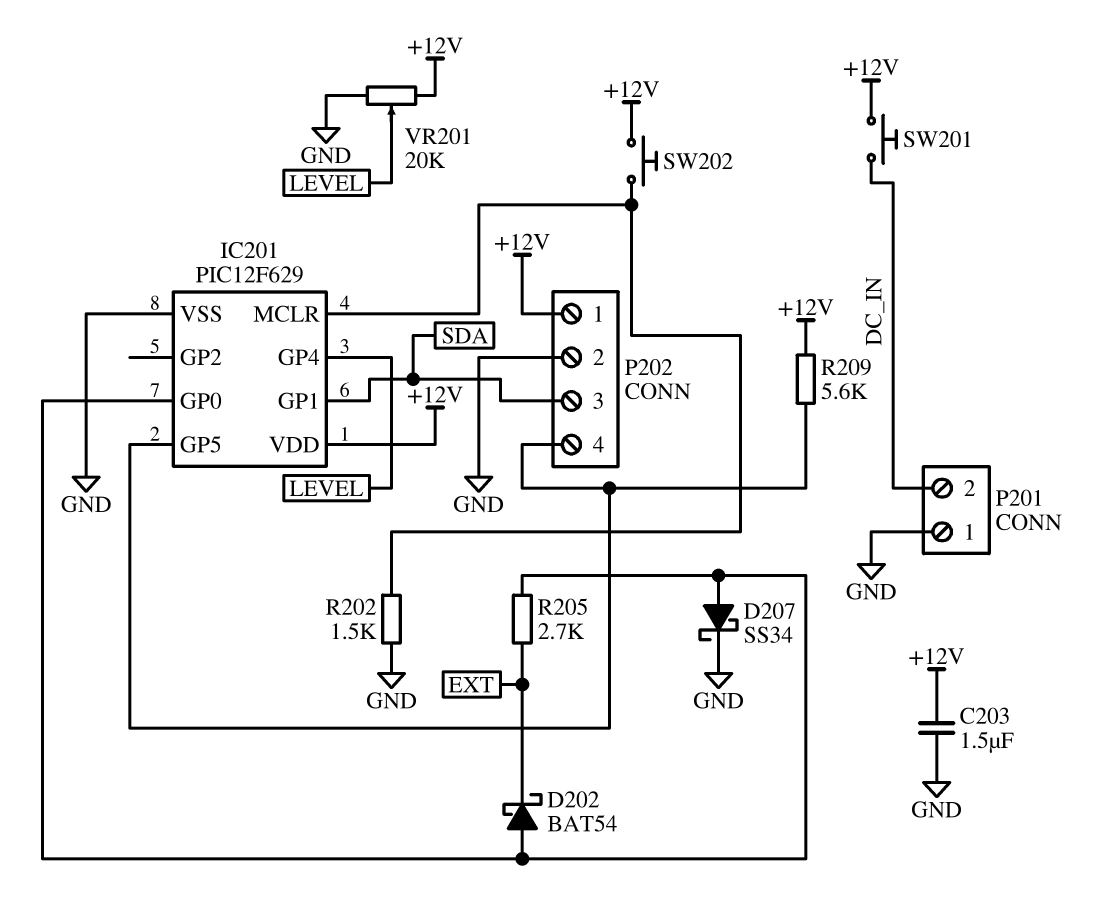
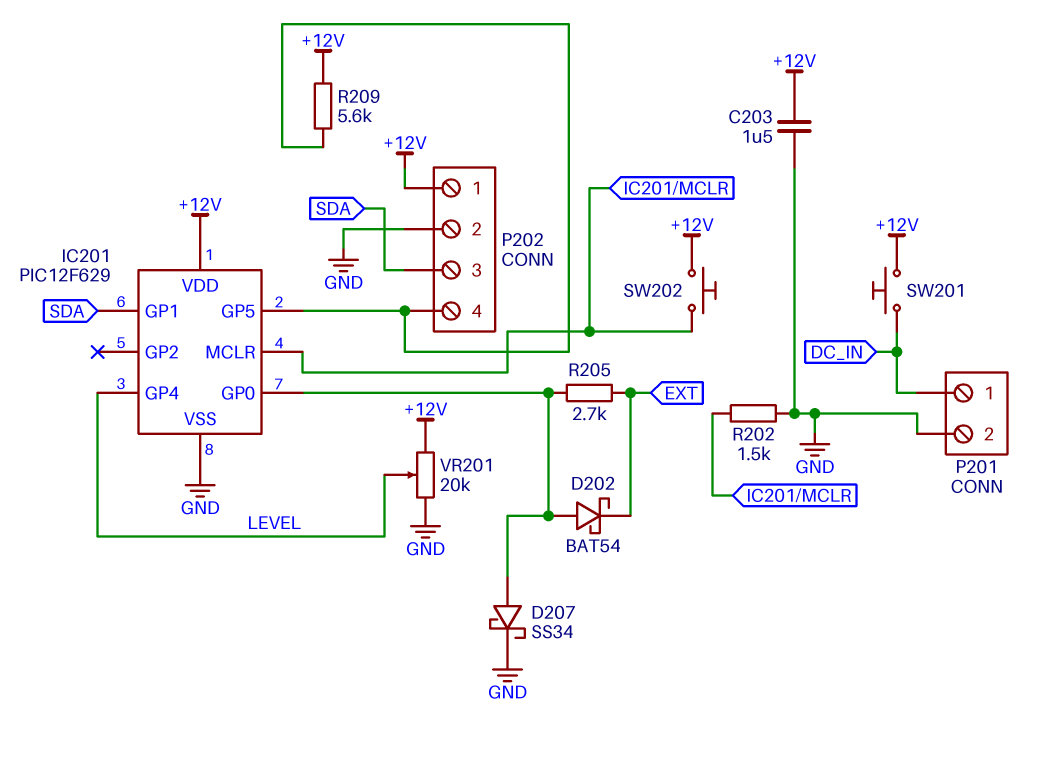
P201 pin 1: GND -> DC_IN
P201 pin 2: DC_IN -> GND

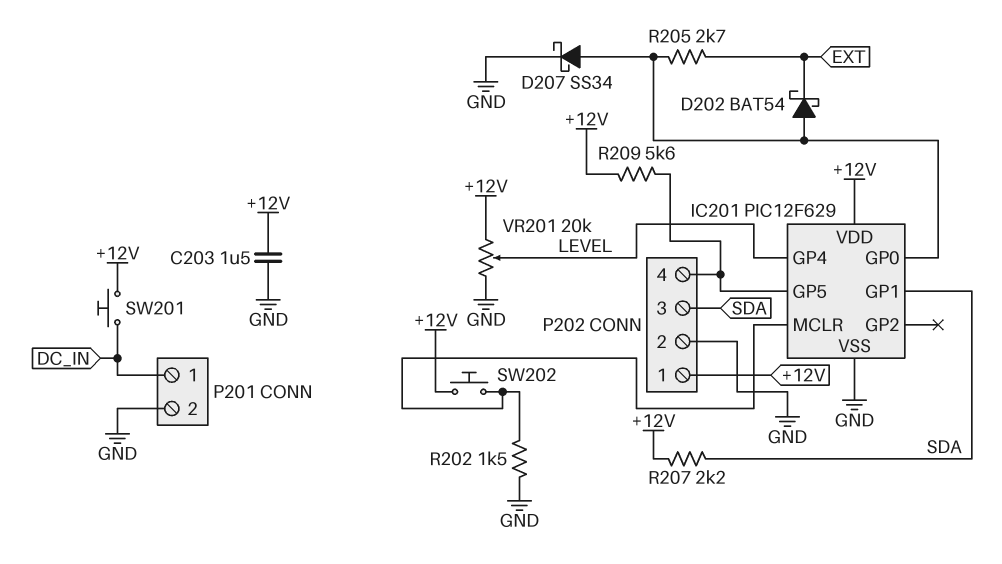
R207: none -> 2.2k (+12V, SDA)

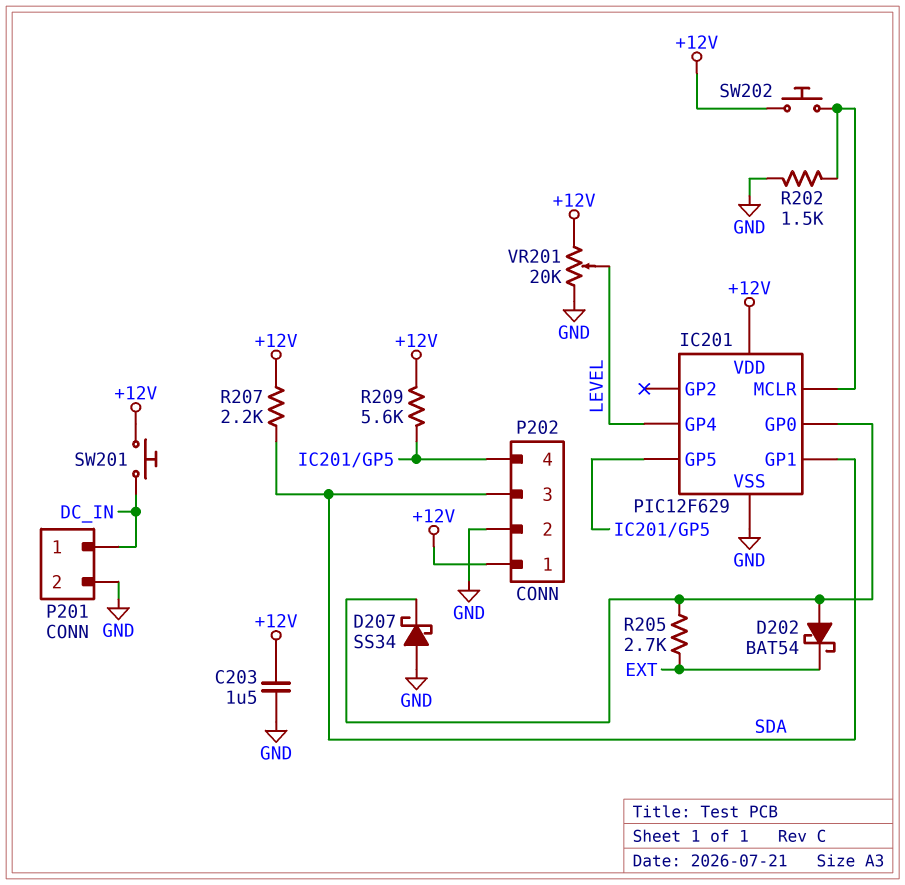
D207: schottky SS34 (A IC201/GP0, K GND) -> schottky SS34 (A GND, K IC201/GP0)

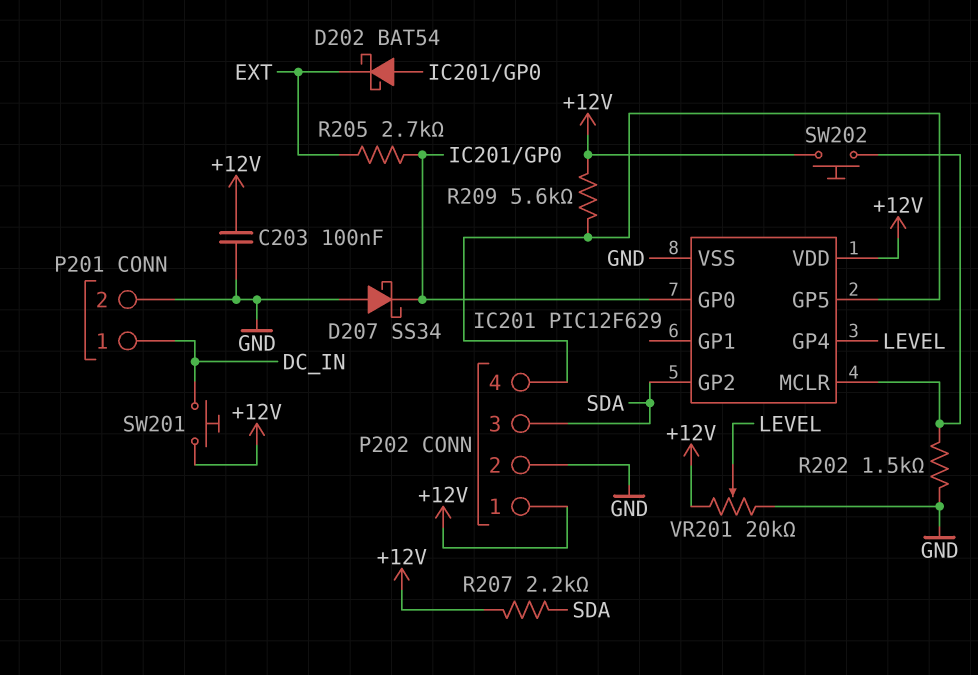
C203: 1.5uF (+12V, GND) -> 100nF (+12V, GND)
IC201 pin GP1: SDA -> none
IC201 pin GP2: none -> SDA

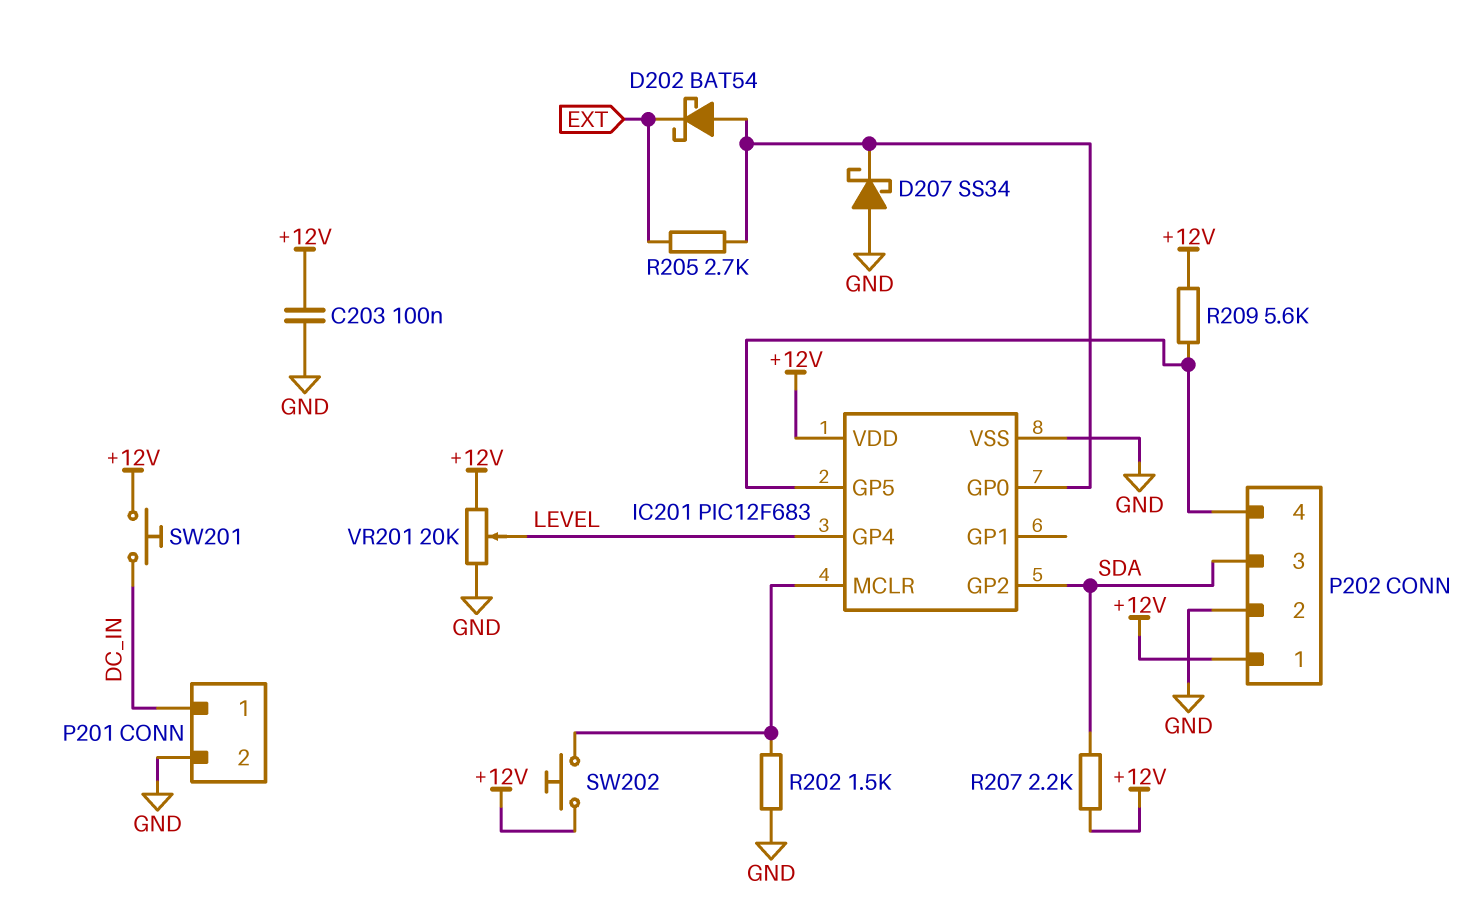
IC201: PIC12F629 -> PIC12F683

